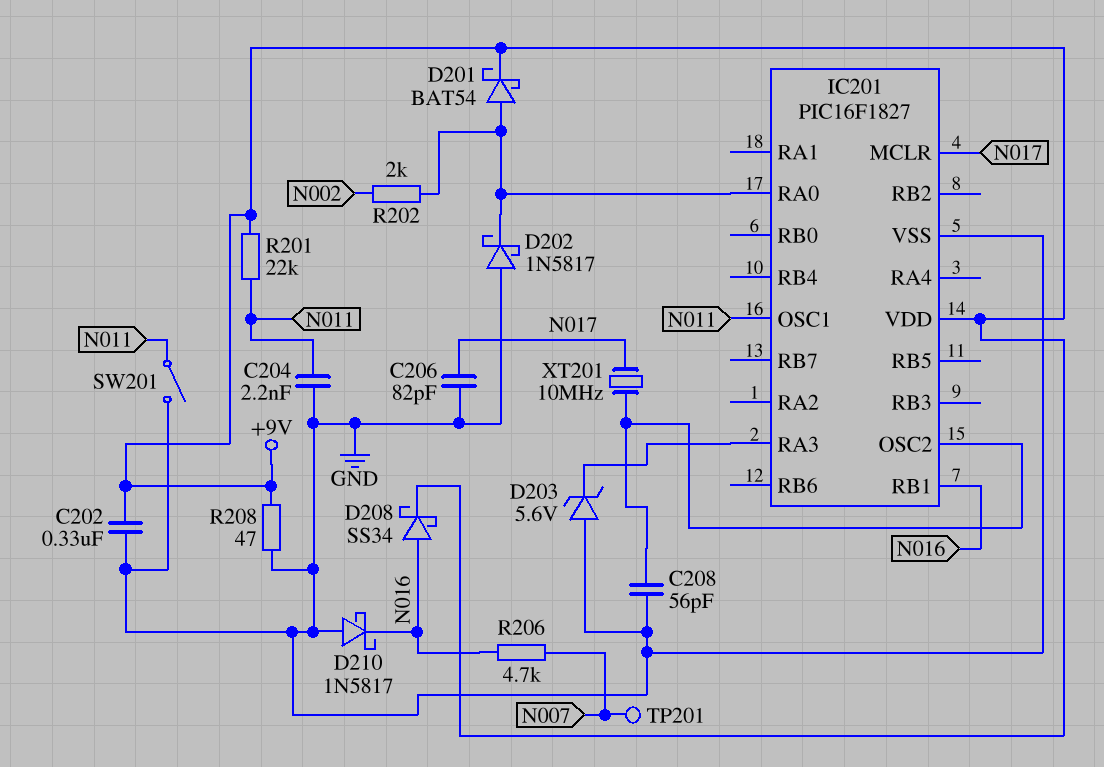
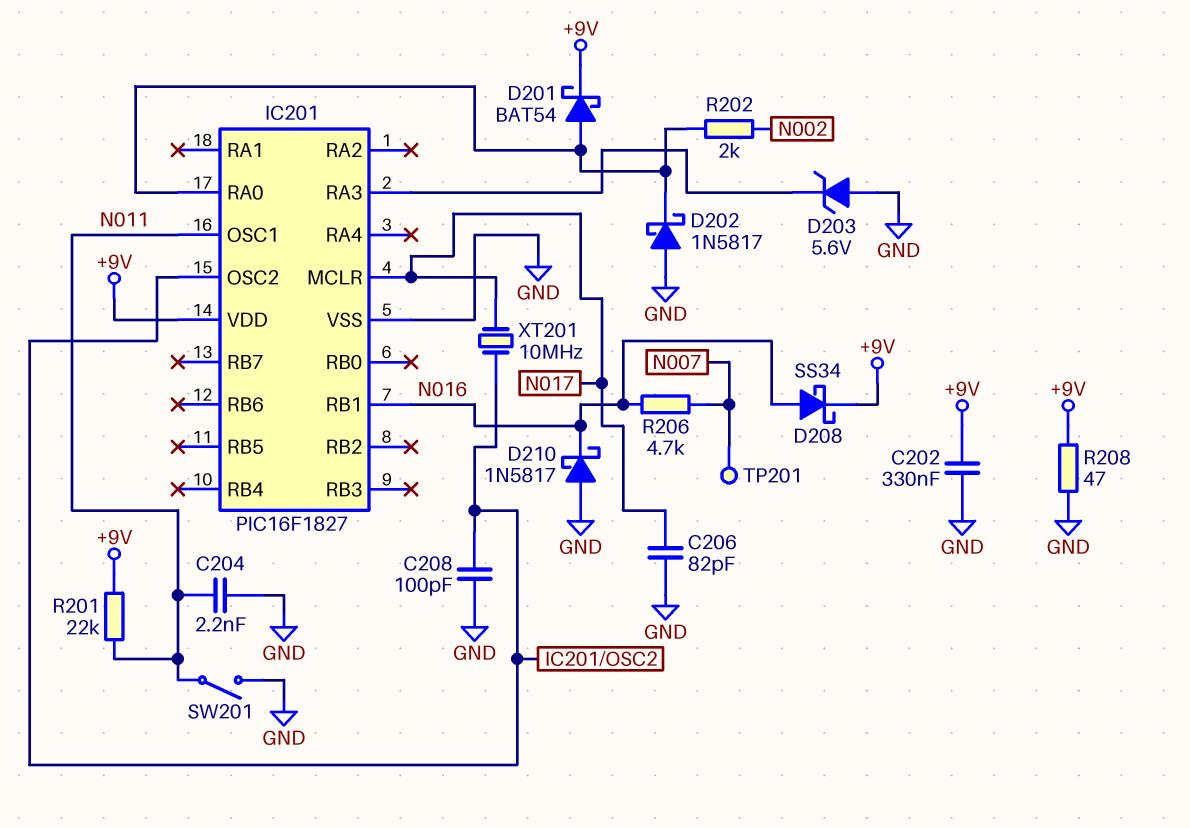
C208: 56pF (GND, IC201/OSC2) -> 100pF (GND, IC201/OSC2)

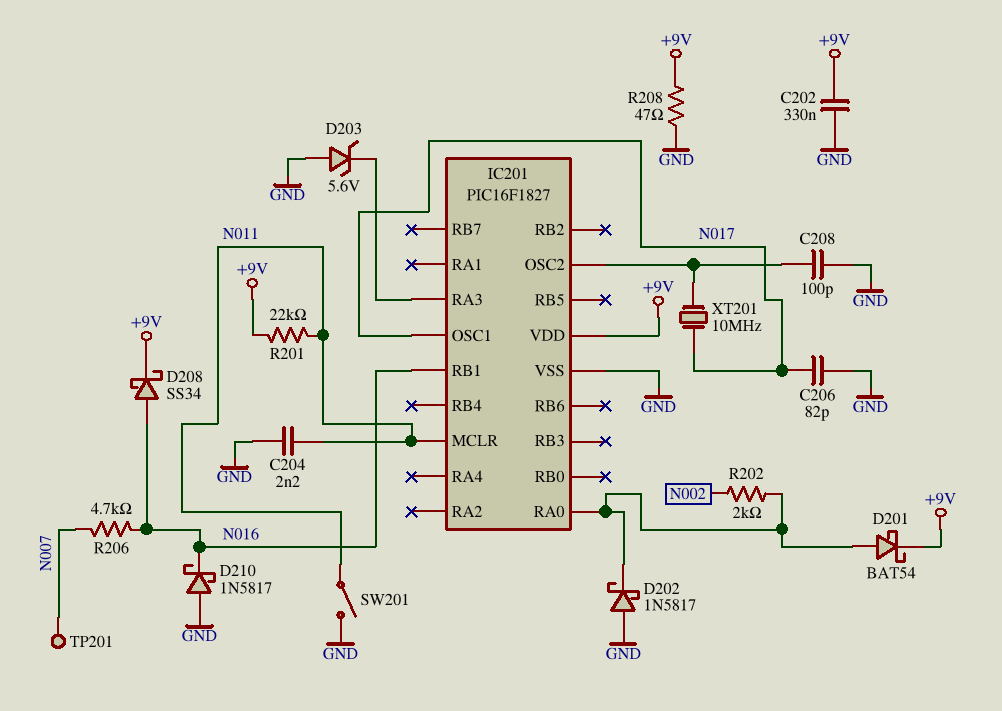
IC201 pin MCLR: N017 -> N011
IC201 pin OSC1: N011 -> N017

